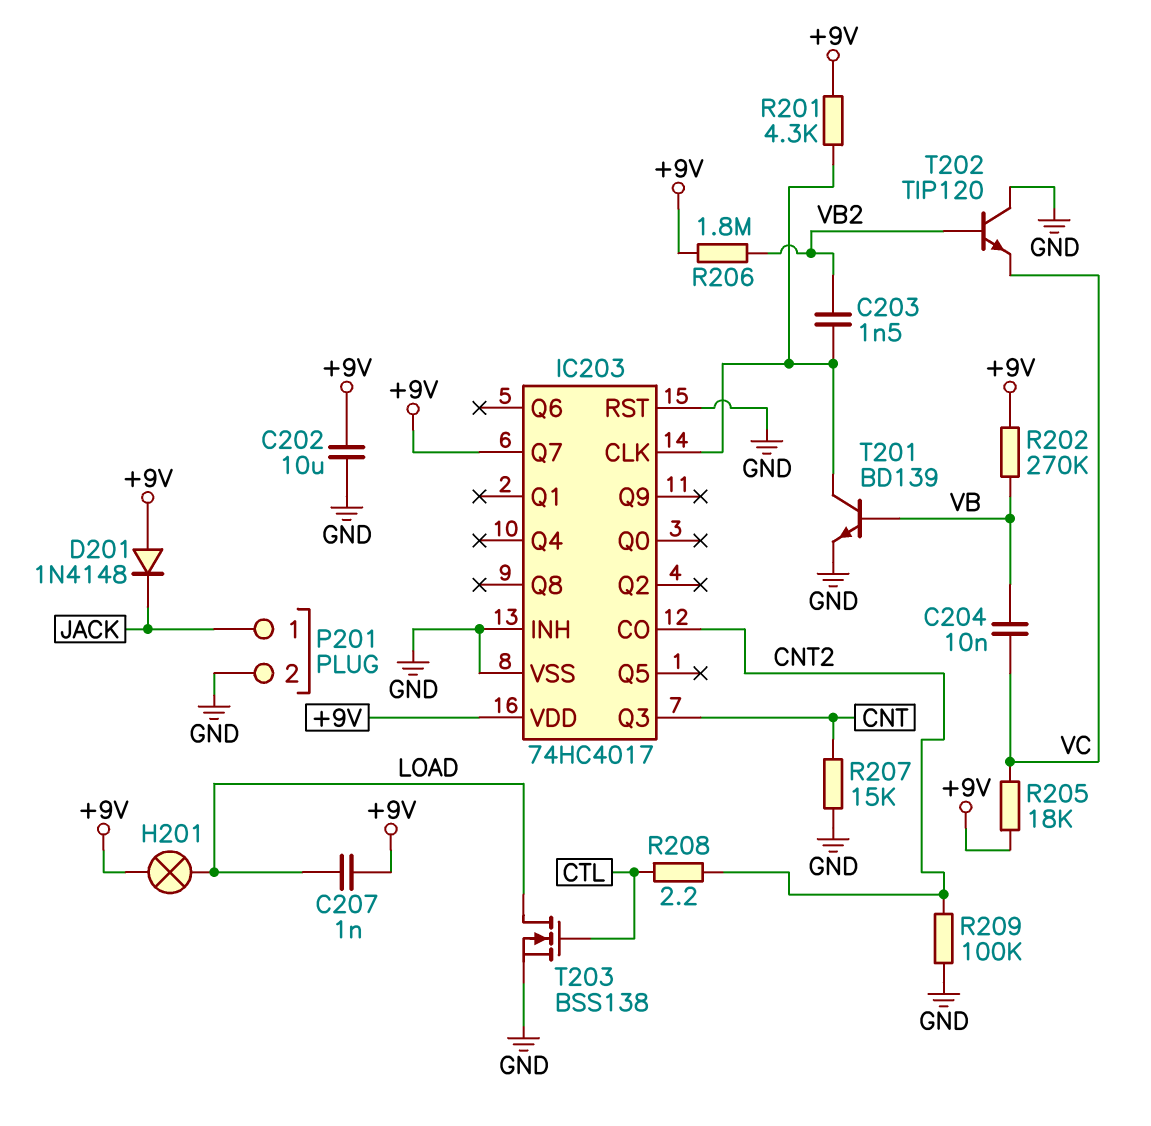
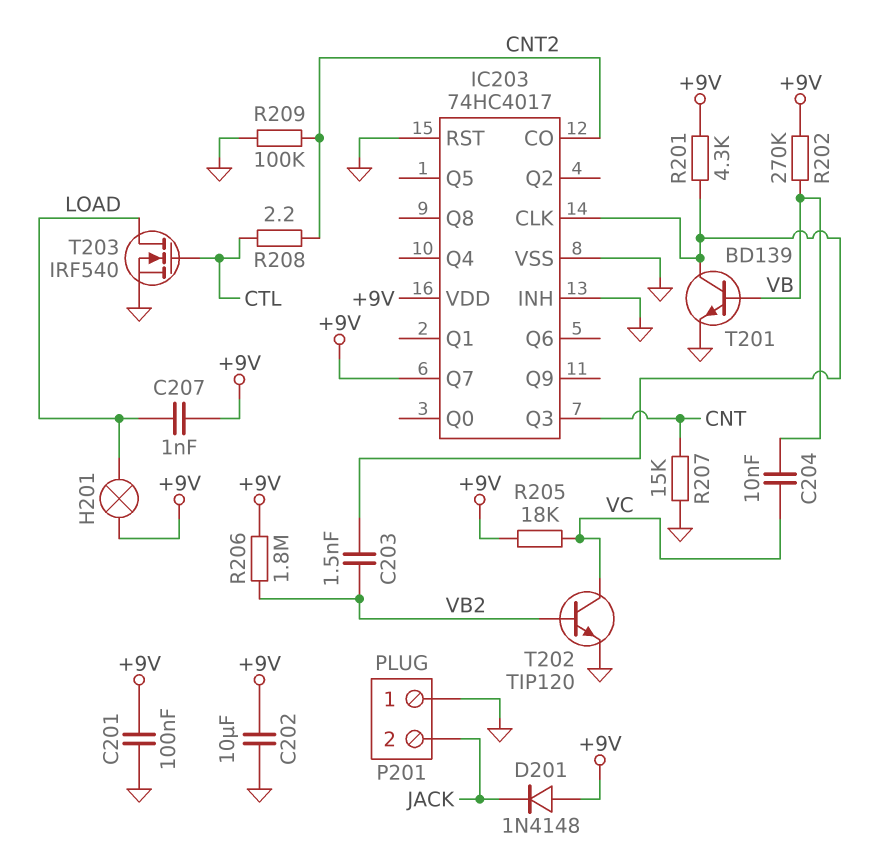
C201: none -> 100nF (+9V, GND)
P201 pin 1: JACK -> GND
P201 pin 2: GND -> JACK
T202: NPN TIP120 (B VB2, C GND, E VC) -> NPN TIP120 (B VB2, C VC, E GND)
T203: NMOS BSS138 (G CTL, D LOAD, S GND) -> NMOS IRF540 (G CTL, D LOAD, S GND)

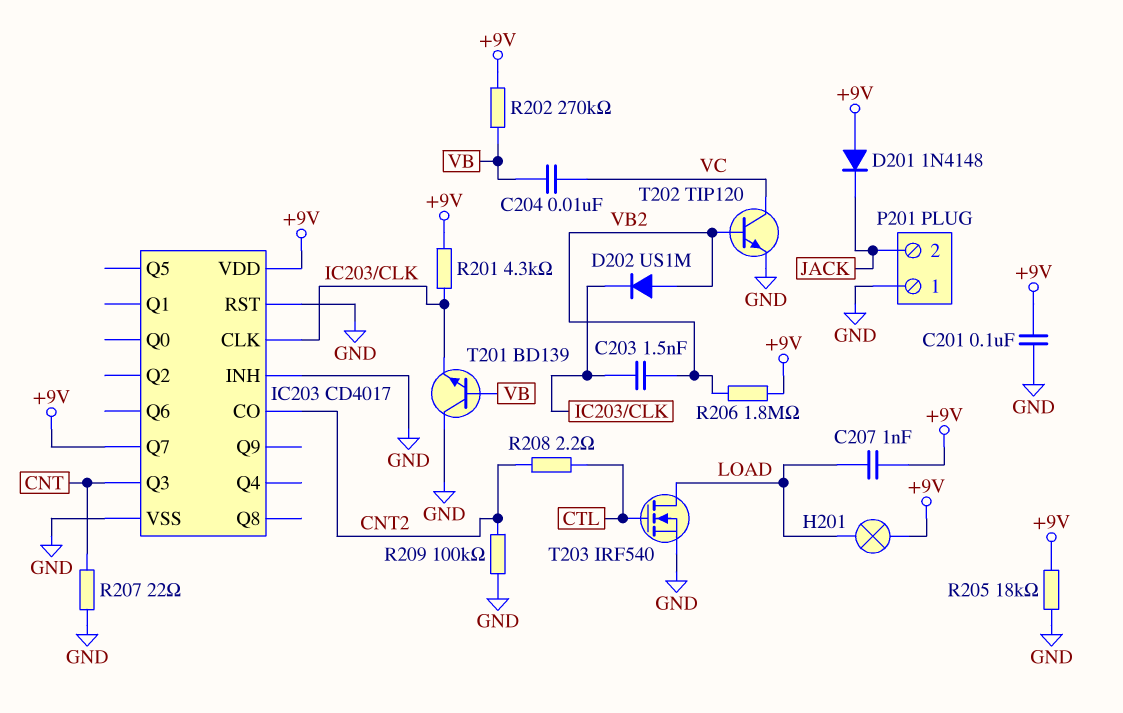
C202: 10uF (+9V, GND) -> none
D202: none -> diode US1M (A VB2, K IC203/CLK)
IC203: 74HC4017 -> CD4017
R205: 18k (+9V, VC) -> 18k (+9V, GND)
R207: 15k (CNT, GND) -> 22 (CNT, GND)
T201: NPN BD139 (B VB, C IC203/CLK, E GND) -> NPN BD139 (B VB, C GND, E IC203/CLK)

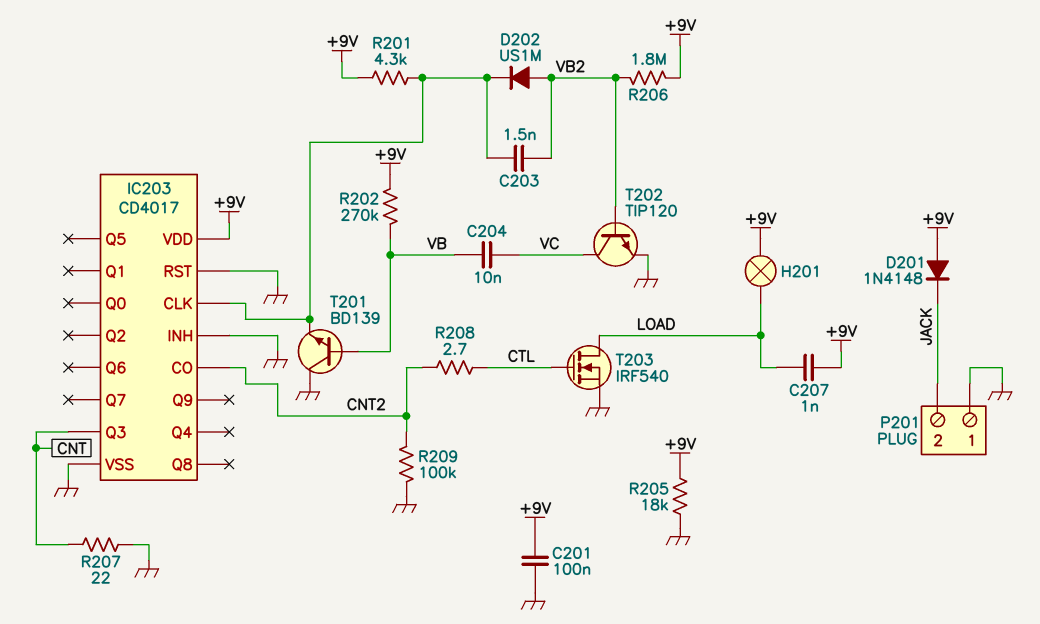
IC203 pin Q7: +9V -> none
R208: 2.2 (CNT2, CTL) -> 2.7 (CNT2, CTL)

